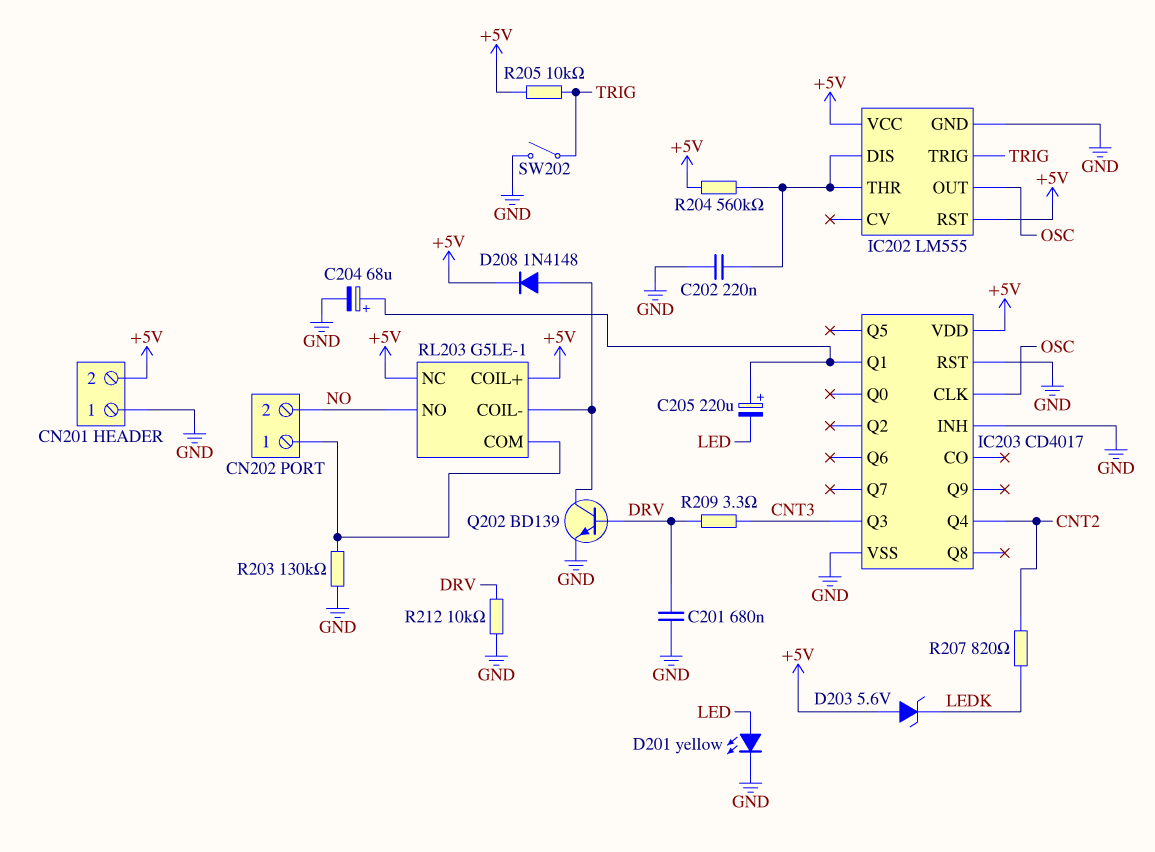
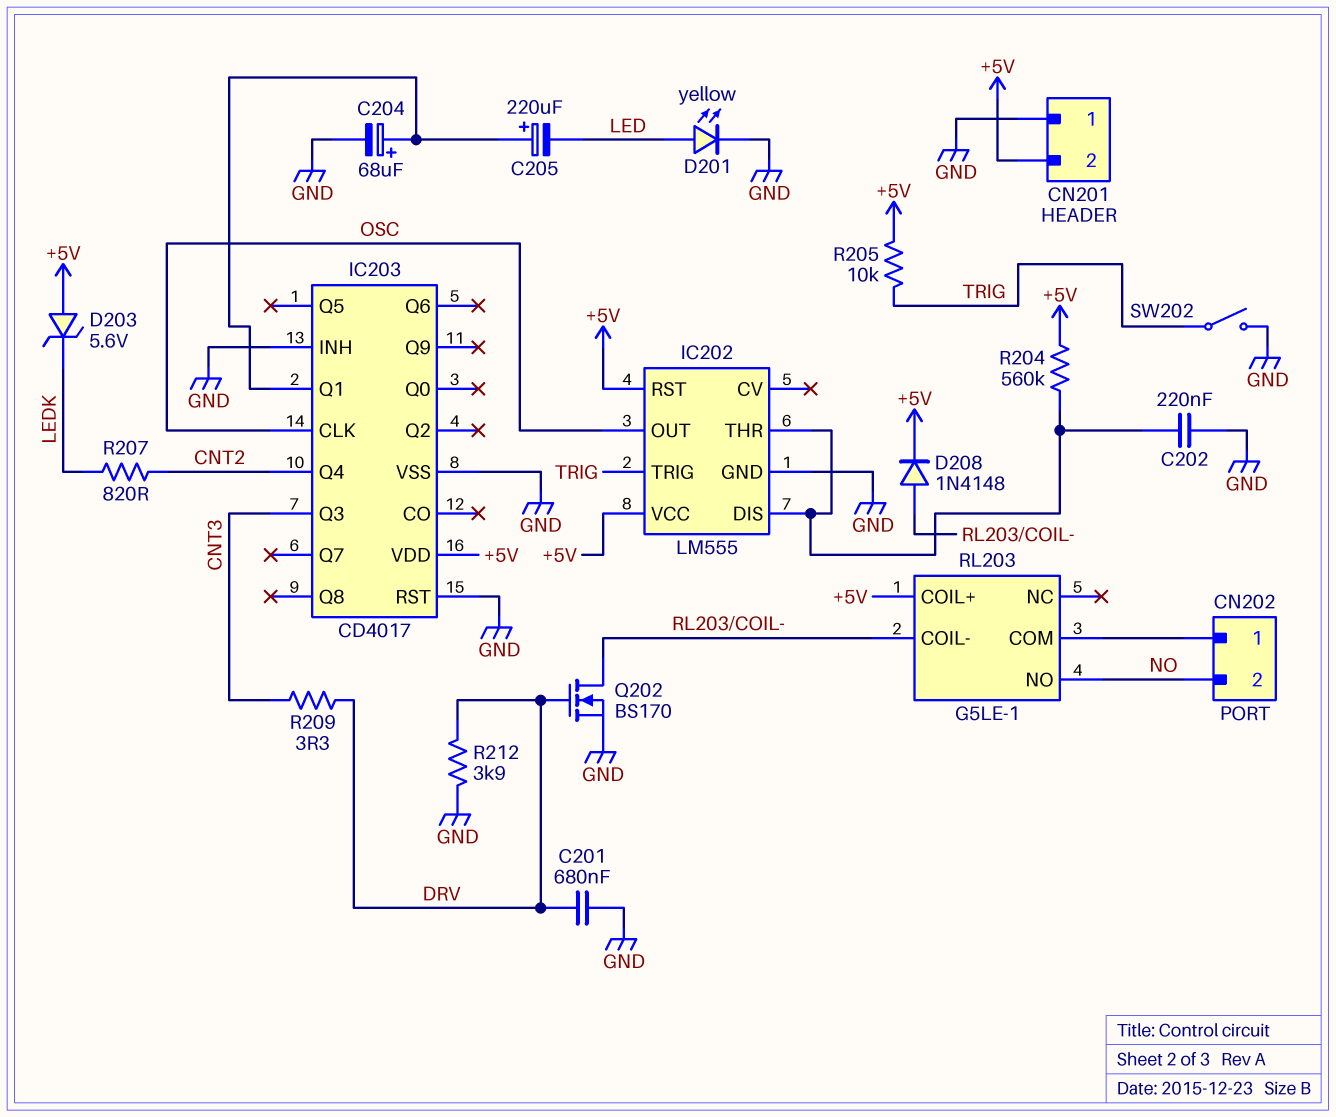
Q202: NPN BD139 (B DRV, C RL203/COIL-, E GND) -> NMOS BS170 (G DRV, D RL203/COIL-, S GND)
R203: 130k (CN202/1, GND) -> none
R212: 10k (DRV, GND) -> 3.9k (DRV, GND)
RL203 pin NC: +5V -> none

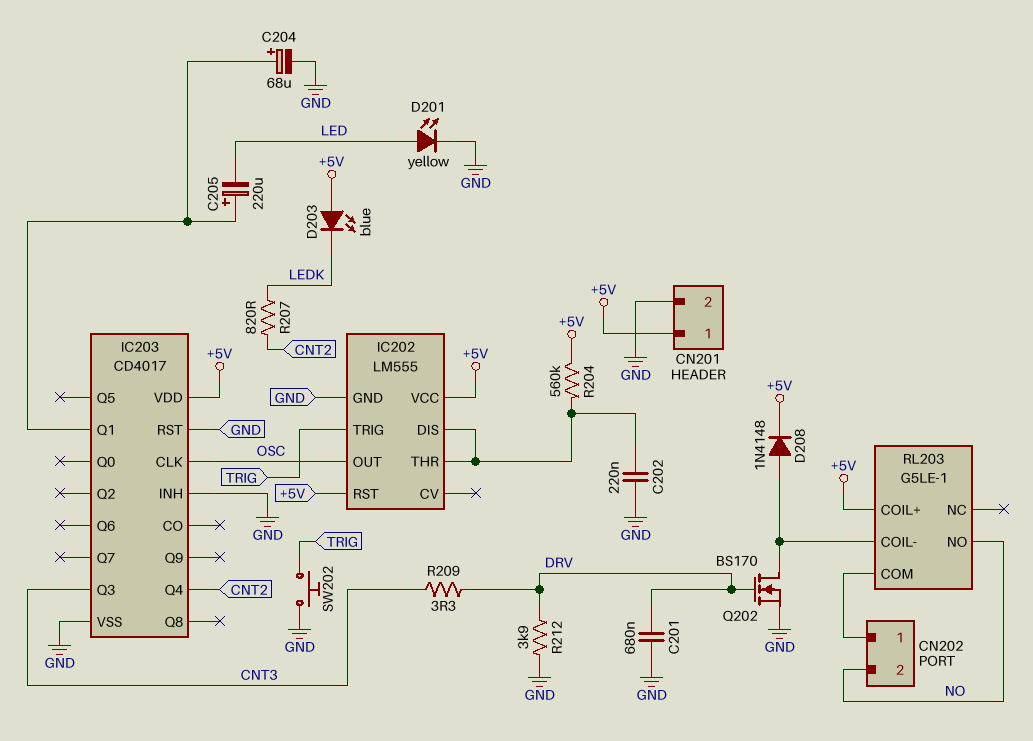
CN201 pin 1: GND -> +5V
CN201 pin 2: +5V -> GND
D203: zener 5.6V (A +5V, K LEDK) -> LED blue (A +5V, K LEDK)
R205: 10k (+5V, TRIG) -> none
SW202: switch (GND, TRIG) -> button (GND, TRIG)

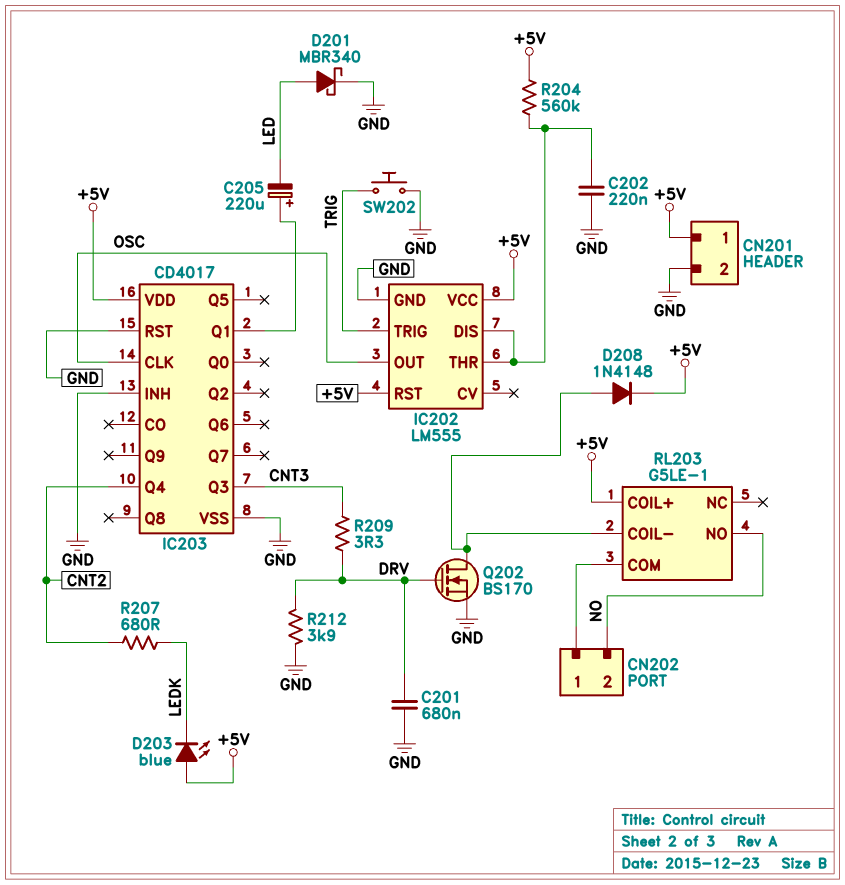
C204: 68uF (plus IC203/Q1, minus GND) -> none
D201: LED yellow (A LED, K GND) -> schottky MBR340 (A LED, K GND)
R207: 820 (CNT2, LEDK) -> 680 (CNT2, LEDK)

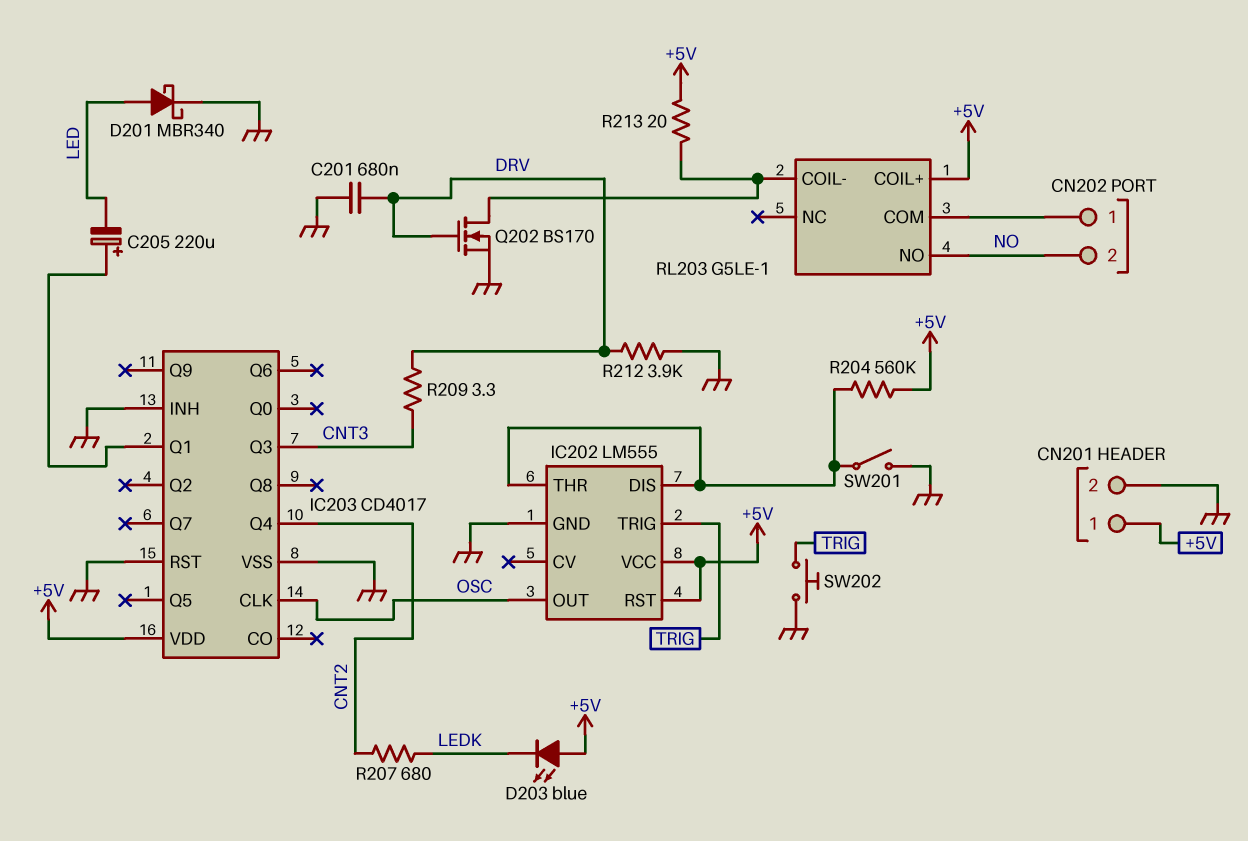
C202: 220nF (GND, IC202/DIS) -> none
D208: diode 1N4148 (A RL203/COIL-, K +5V) -> none
R213: none -> 20 (+5V, RL203/COIL-)
SW201: none -> switch (GND, IC202/DIS)

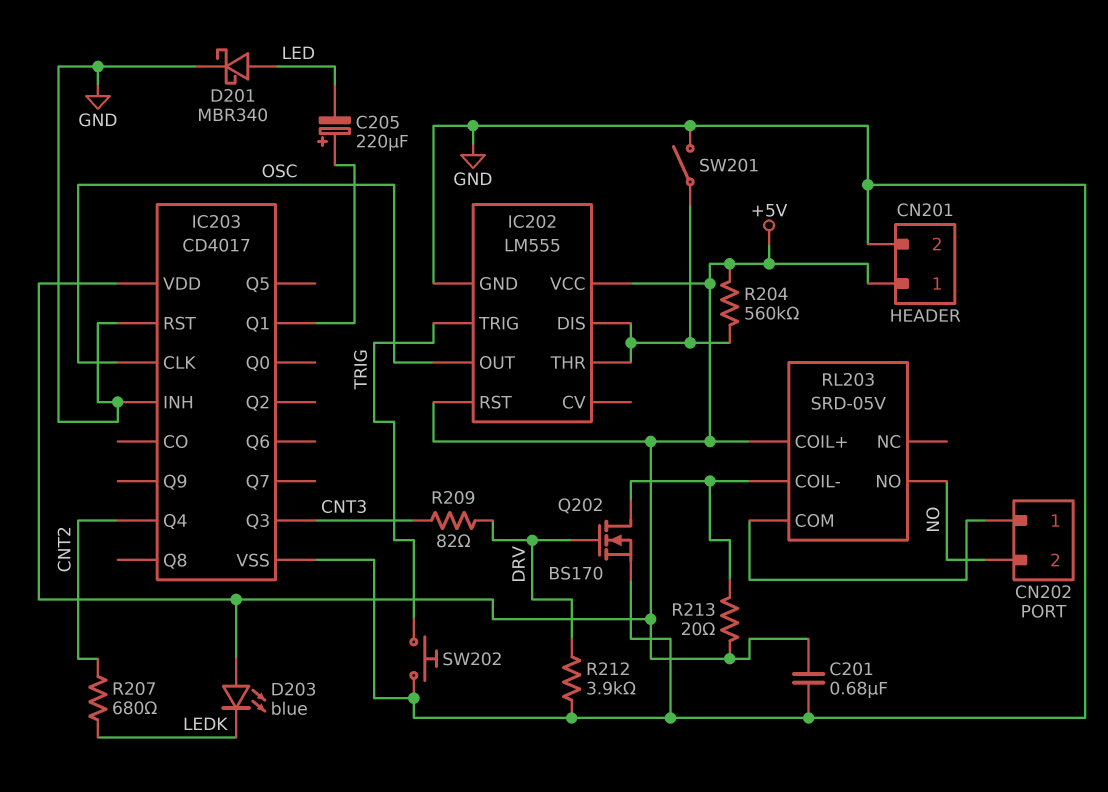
C201: 680nF (DRV, GND) -> 680nF (+5V, GND)
R209: 3.3 (CNT3, DRV) -> 82 (CNT3, DRV)
RL203: G5LE-1 -> SRD-05V

